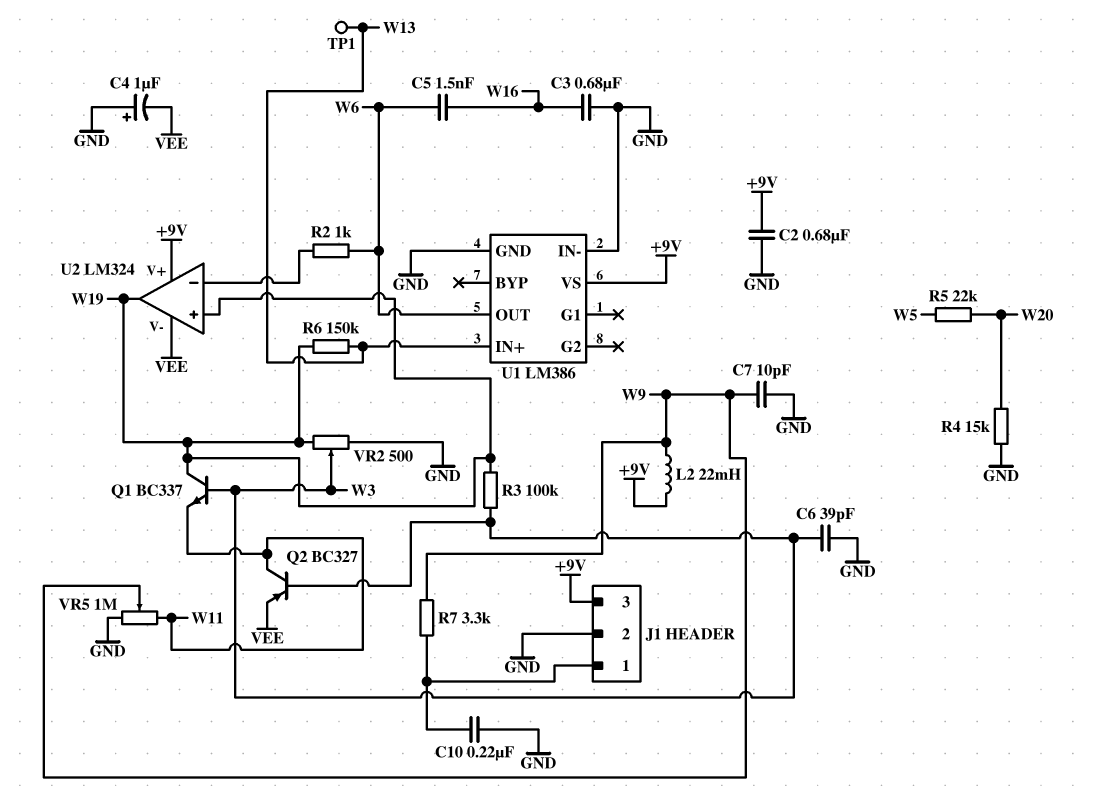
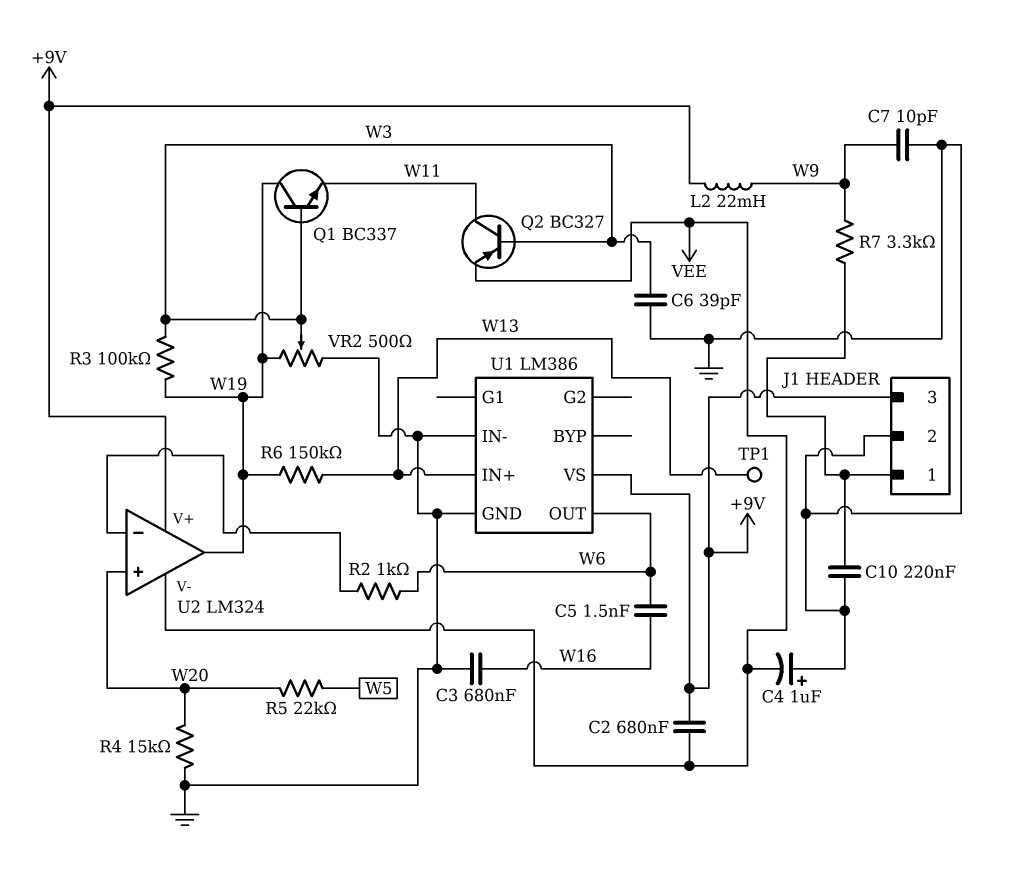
C2: 680nF (+9V, GND) -> 680nF (+9V, VEE)
U2 pin in+: W19 -> W20
VR5: 1M (GND, W11, wiper W9) -> none

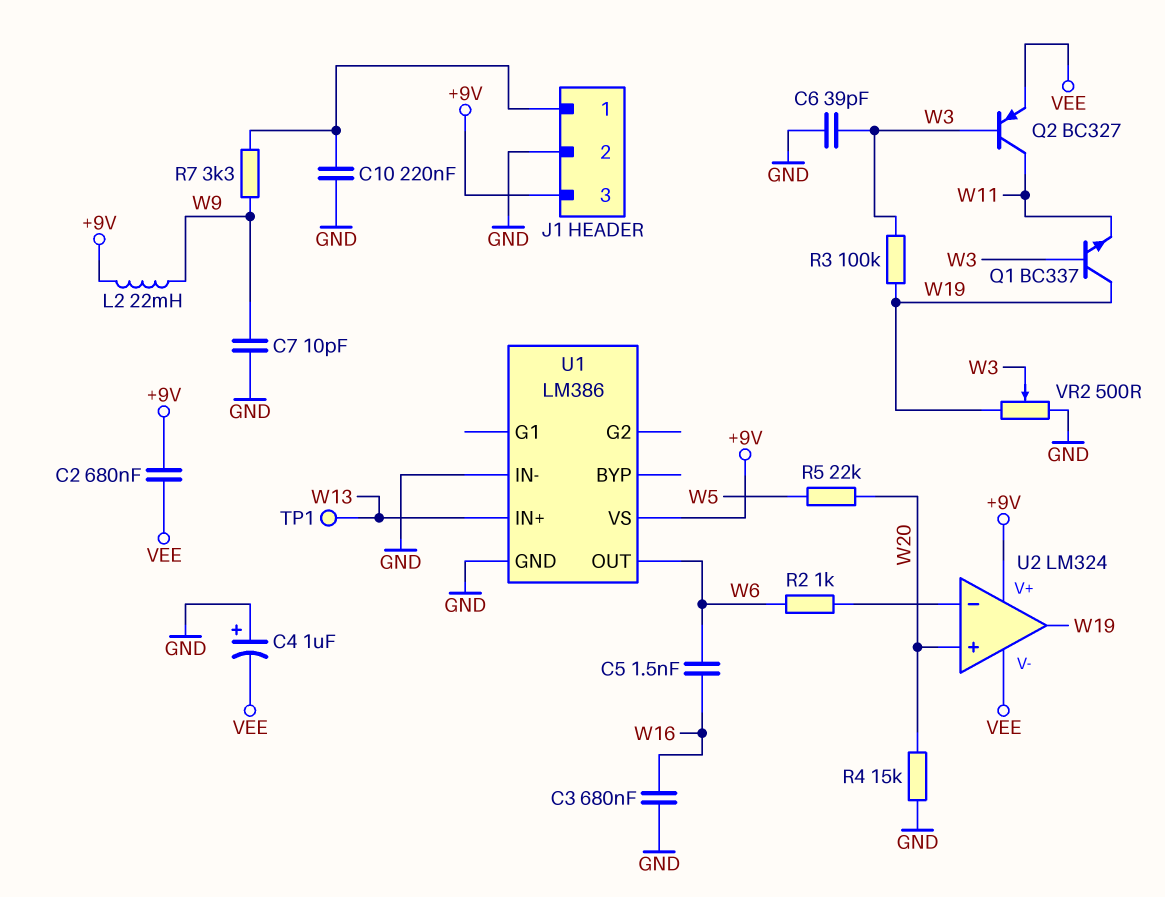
R6: 150k (W13, W19) -> none

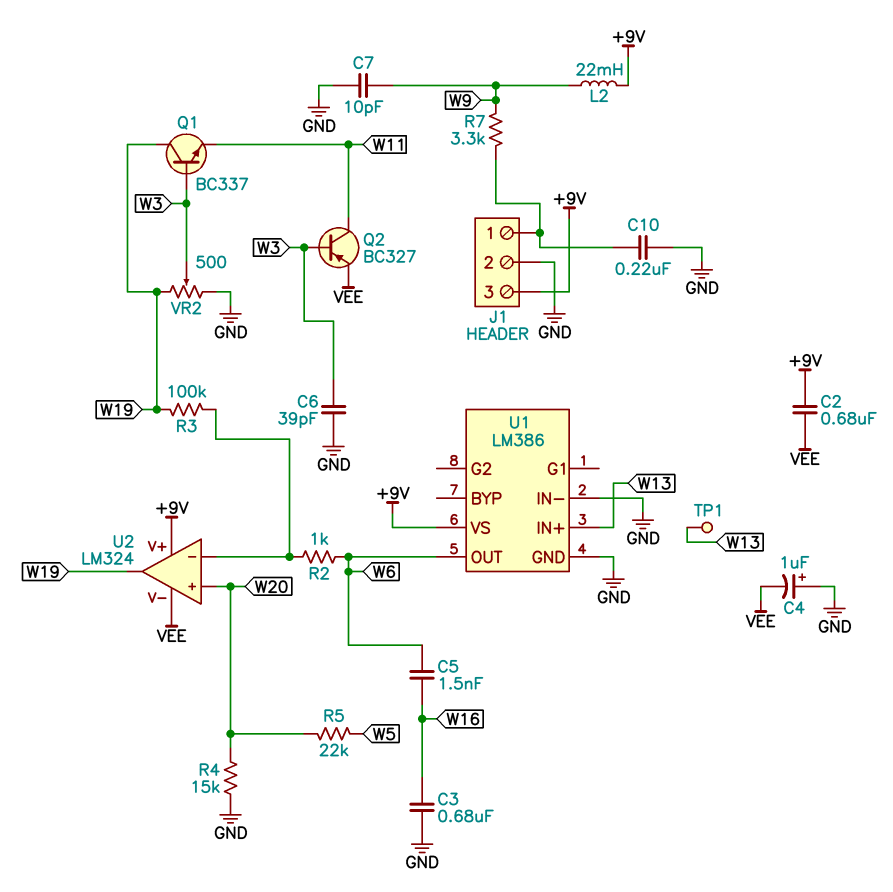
R3: 100k (W3, W19) -> 100k (U2/in-, W19)

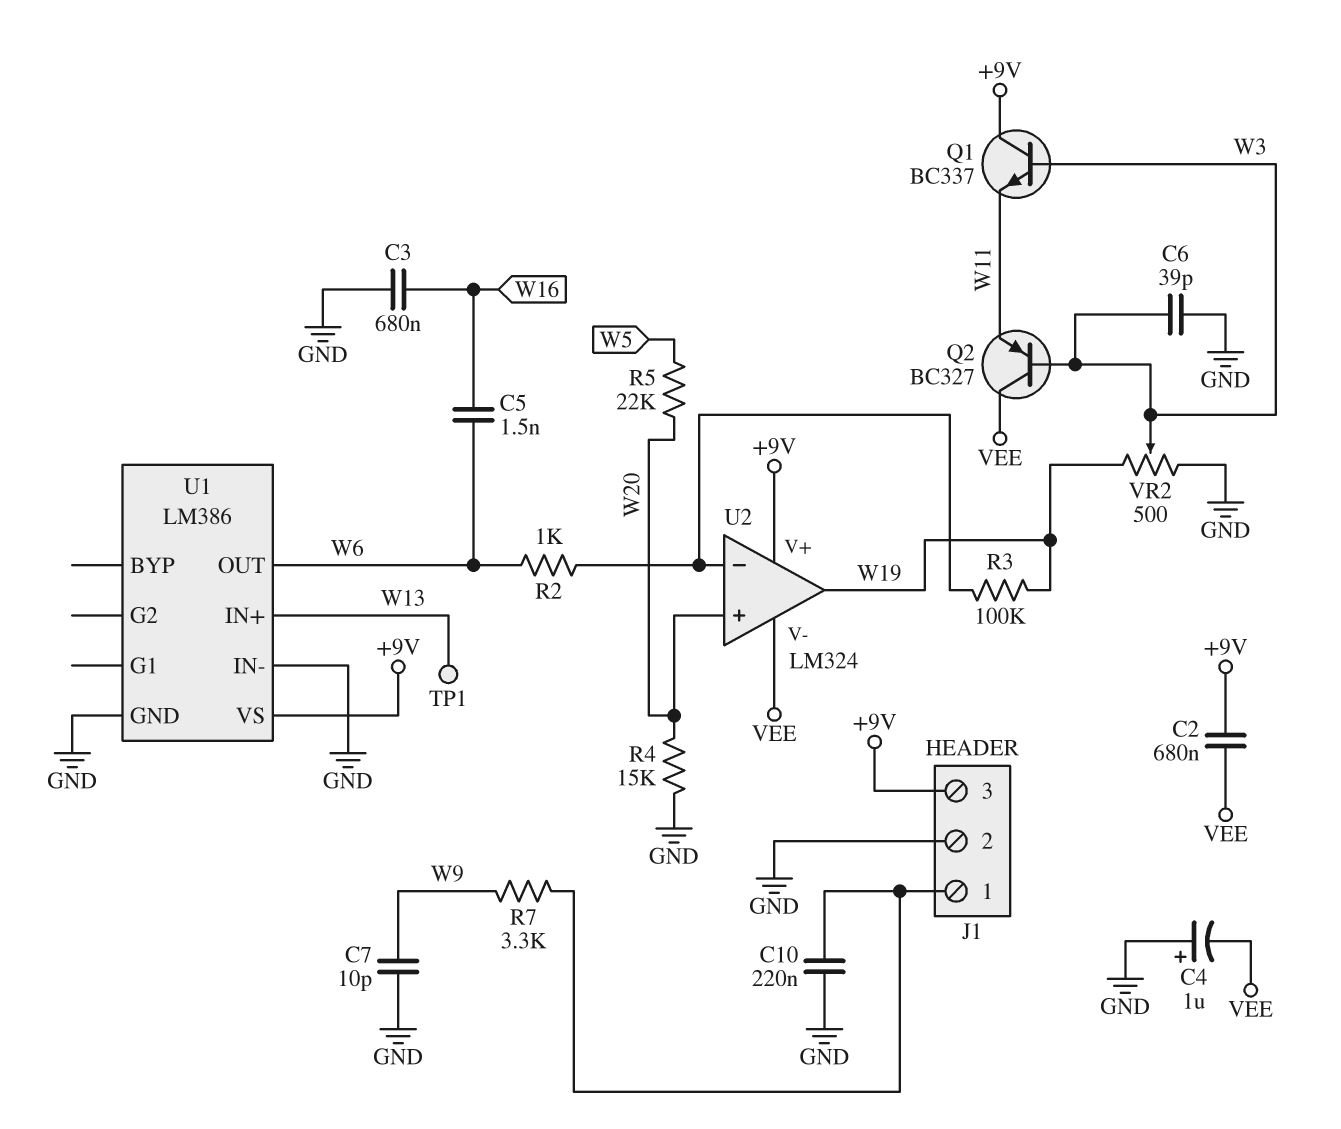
L2: 22mH (+9V, W9) -> none
Q1: NPN BC337 (B W3, C W19, E W11) -> NPN BC337 (B W3, C +9V, E W11)
Q2: PNP BC327 (B W3, C W11, E VEE) -> PNP BC327 (B W3, C VEE, E W11)

